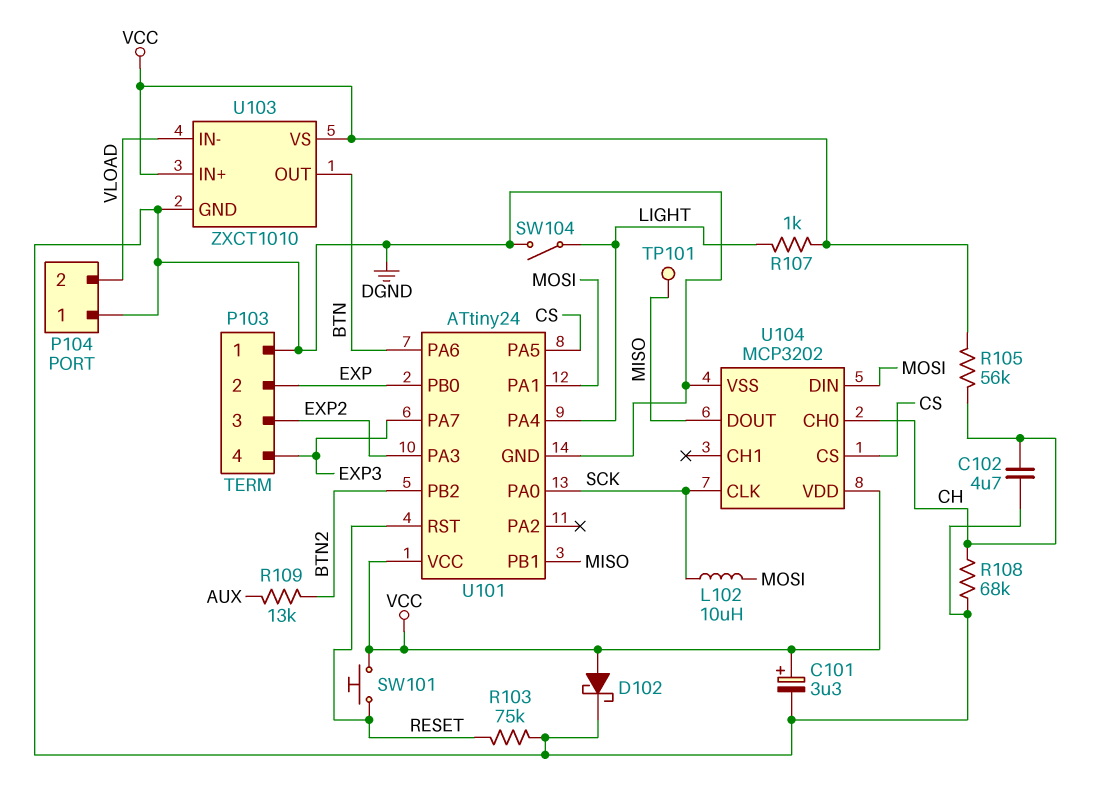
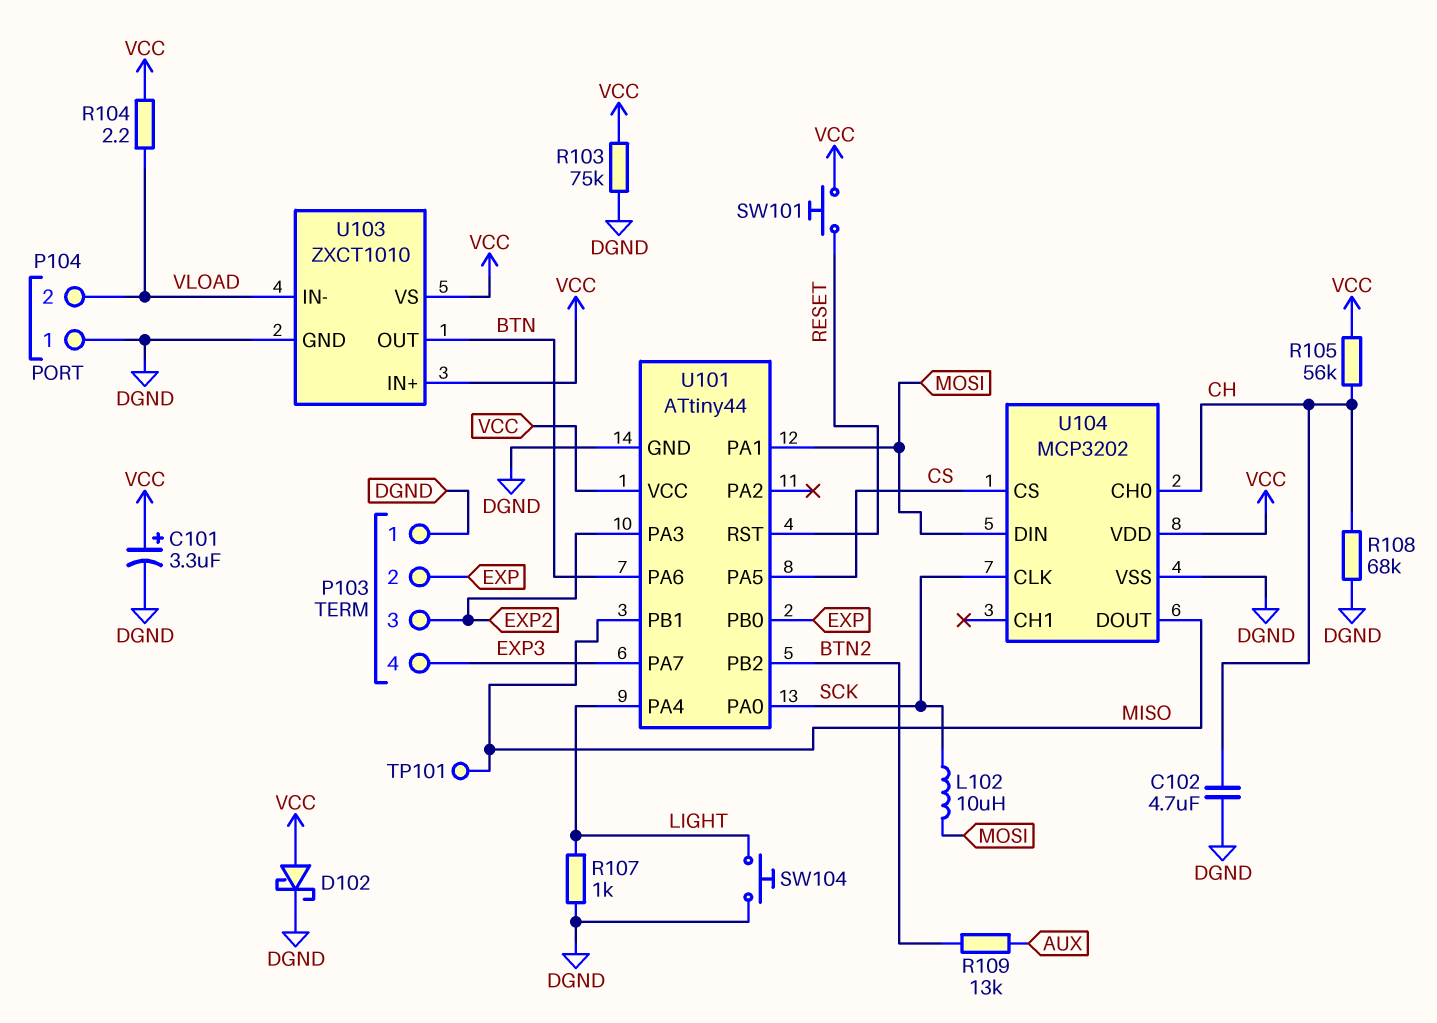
R103: 75k (DGND, RESET) -> 75k (DGND, VCC)
R104: none -> 2.2 (VCC, VLOAD)
R107: 1k (LIGHT, VCC) -> 1k (DGND, LIGHT)
SW104: switch (DGND, LIGHT) -> button (DGND, LIGHT)
U101: ATtiny24 -> ATtiny44

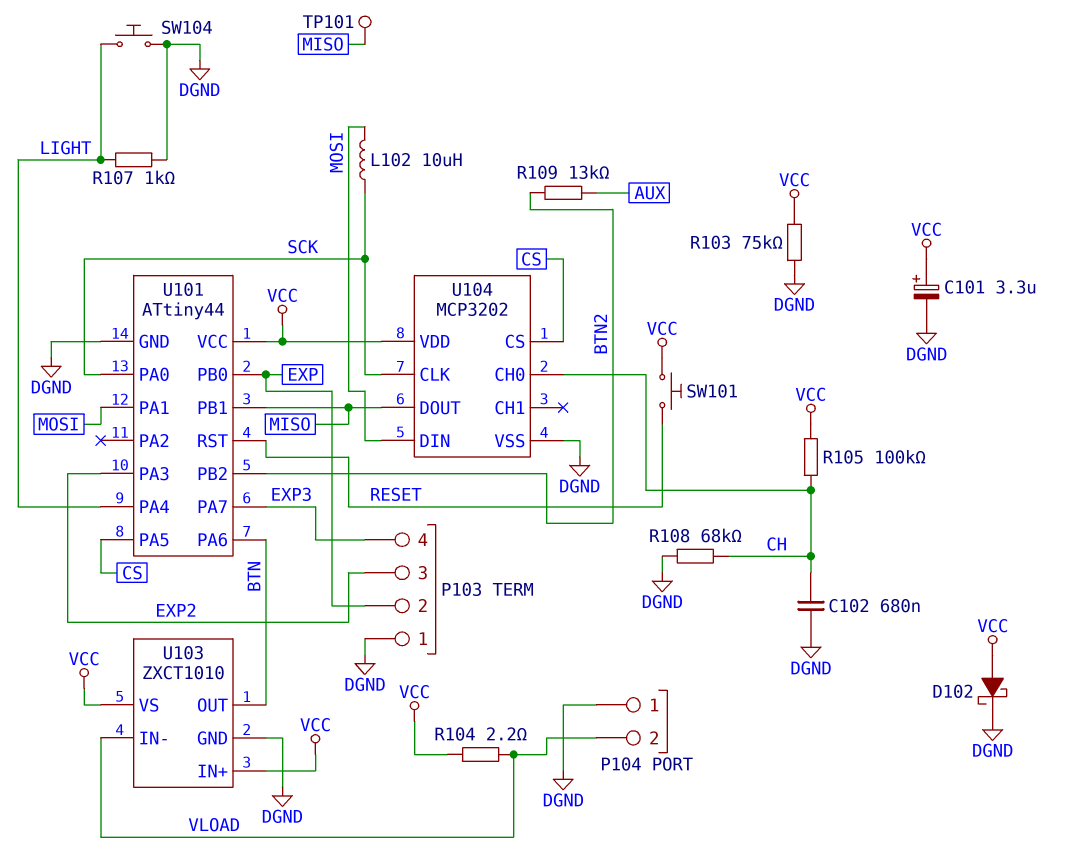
C102: 4.7uF (CH, DGND) -> 680nF (CH, DGND)
R105: 56k (CH, VCC) -> 100k (CH, VCC)

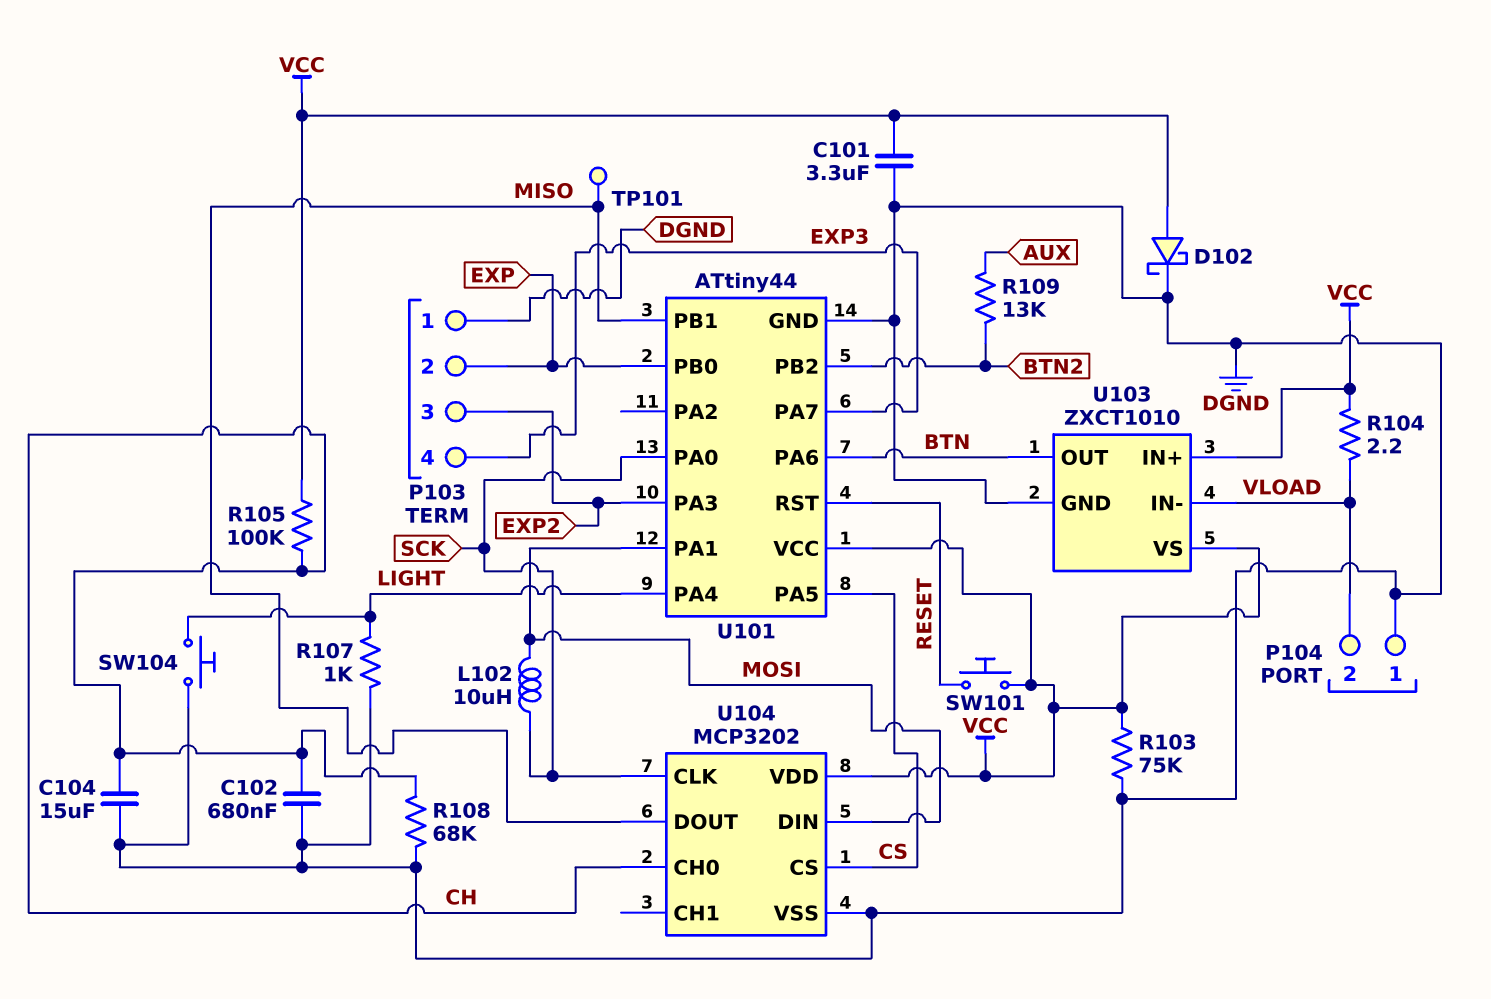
C101: 3.3uF (plus VCC, minus DGND) -> 3.3uF (DGND, VCC)
C104: none -> 15uF (CH, DGND)

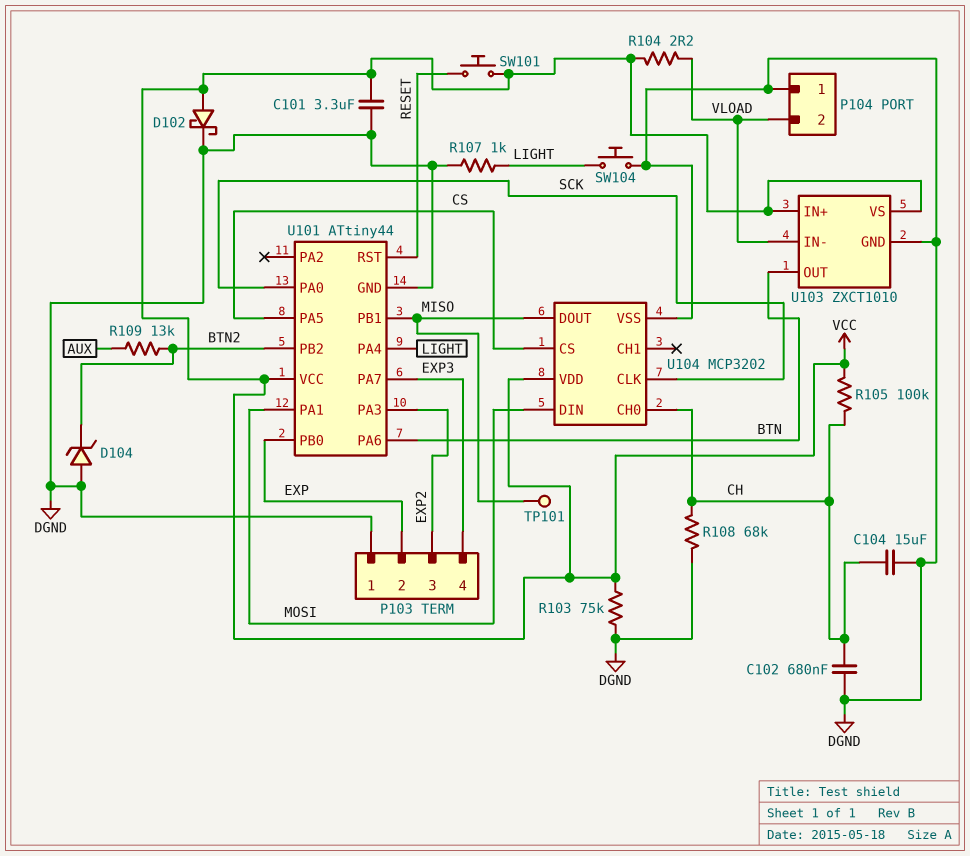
D104: none -> zener (A DGND, K BTN2)
L102: 10uH (MOSI, SCK) -> none

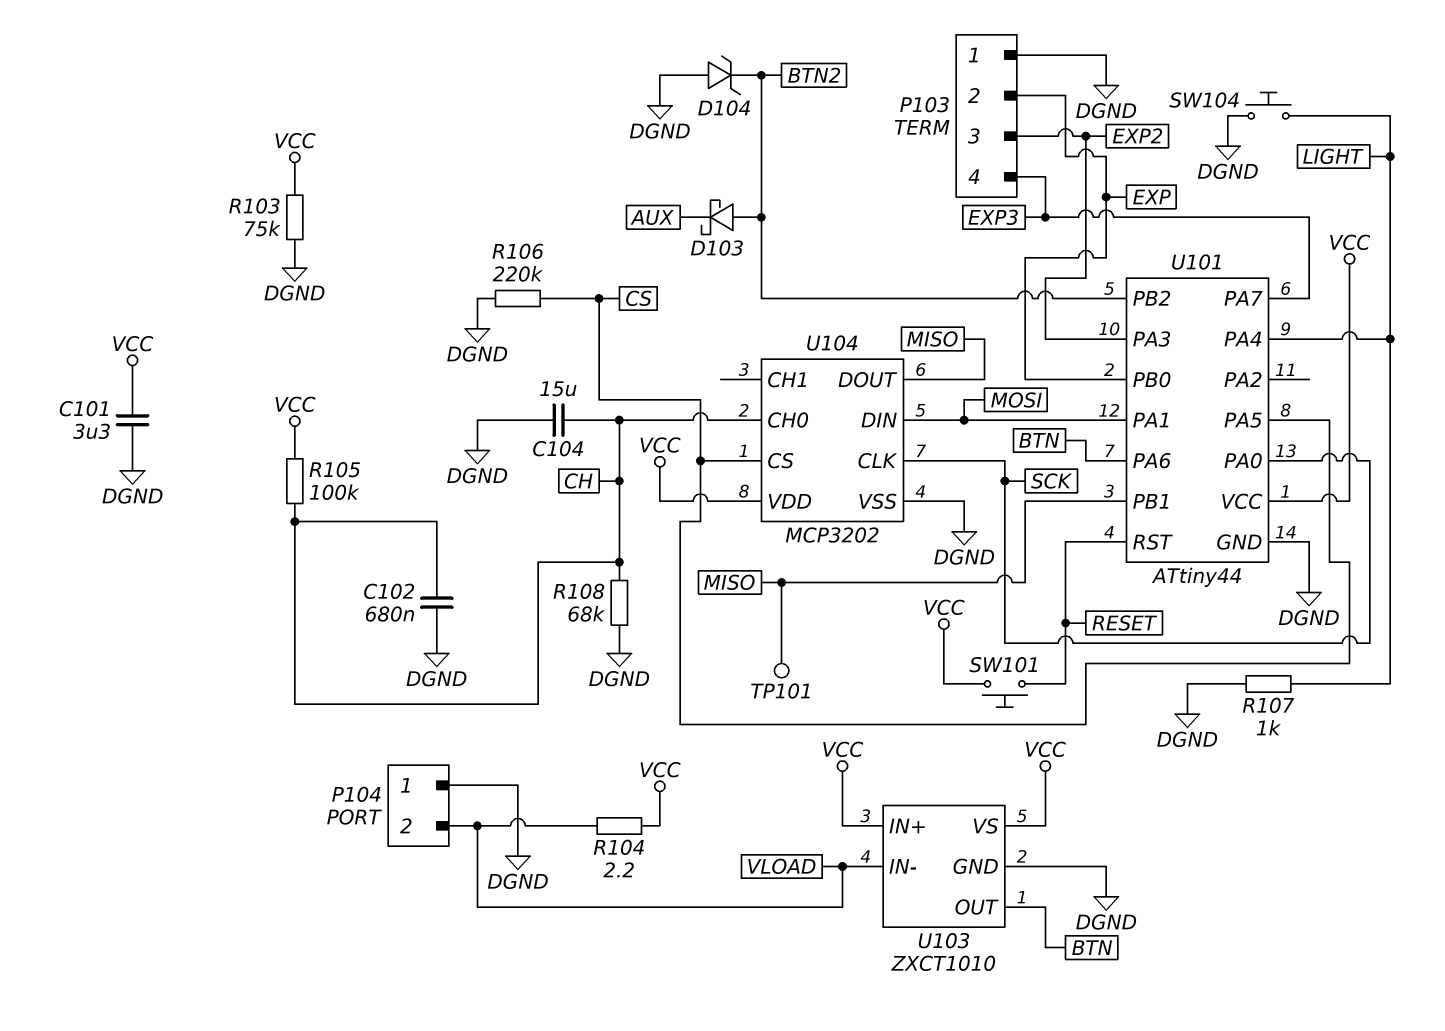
D102: schottky (A VCC, K DGND) -> none
D103: none -> schottky (A BTN2, K AUX)
R106: none -> 220k (CS, DGND)
R109: 13k (AUX, BTN2) -> none

